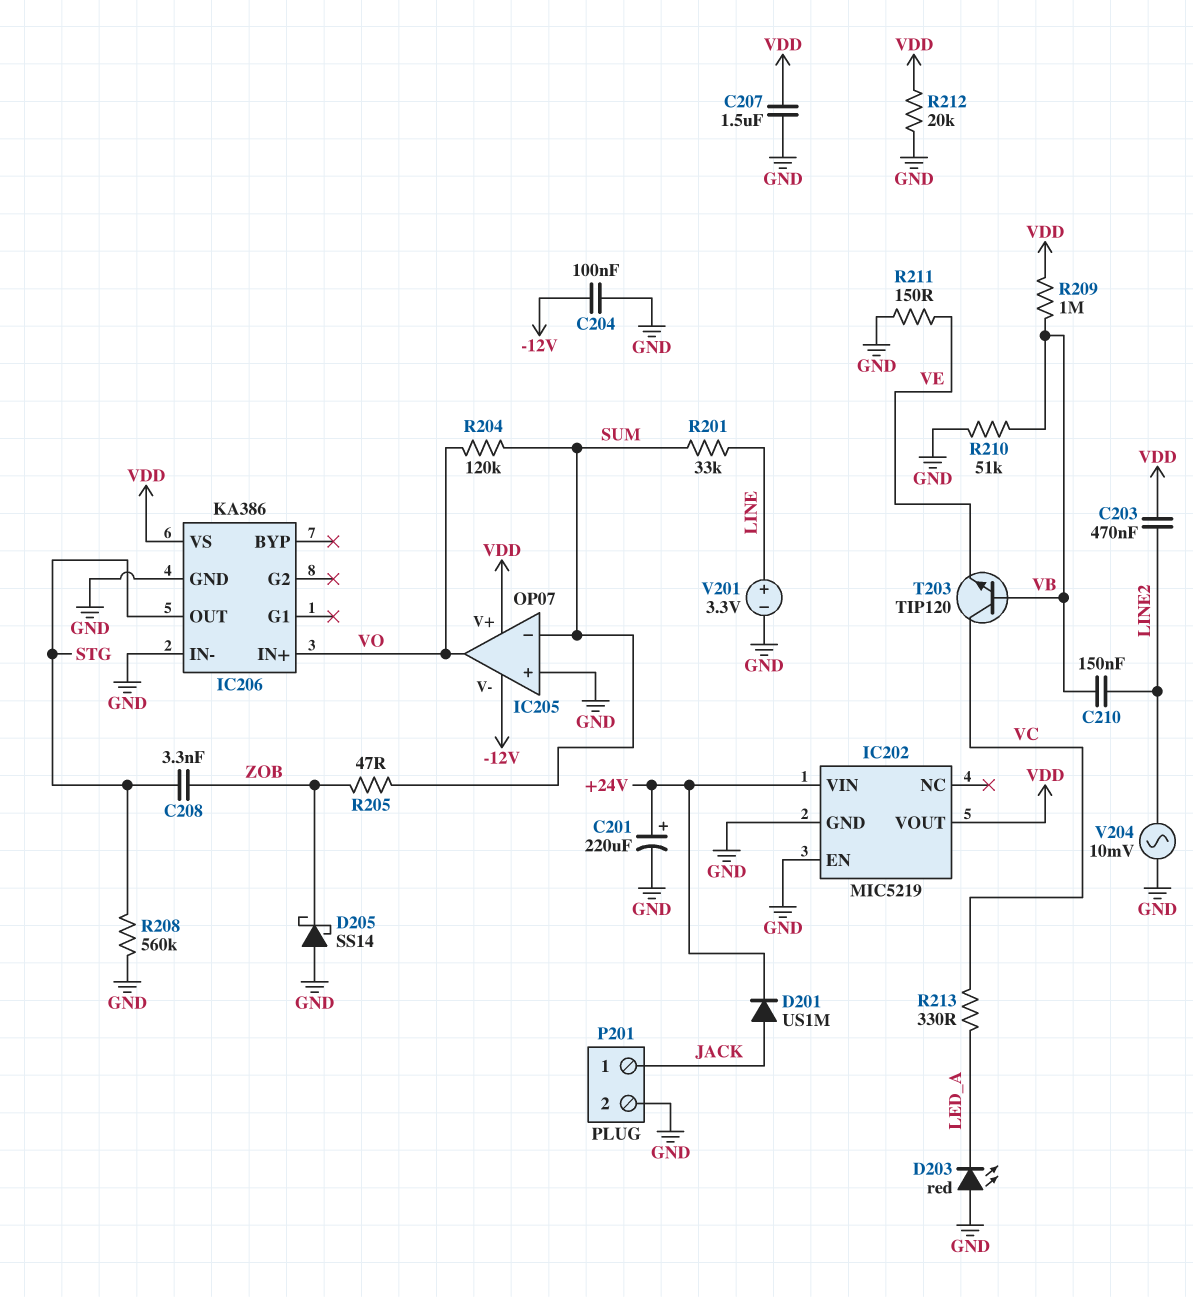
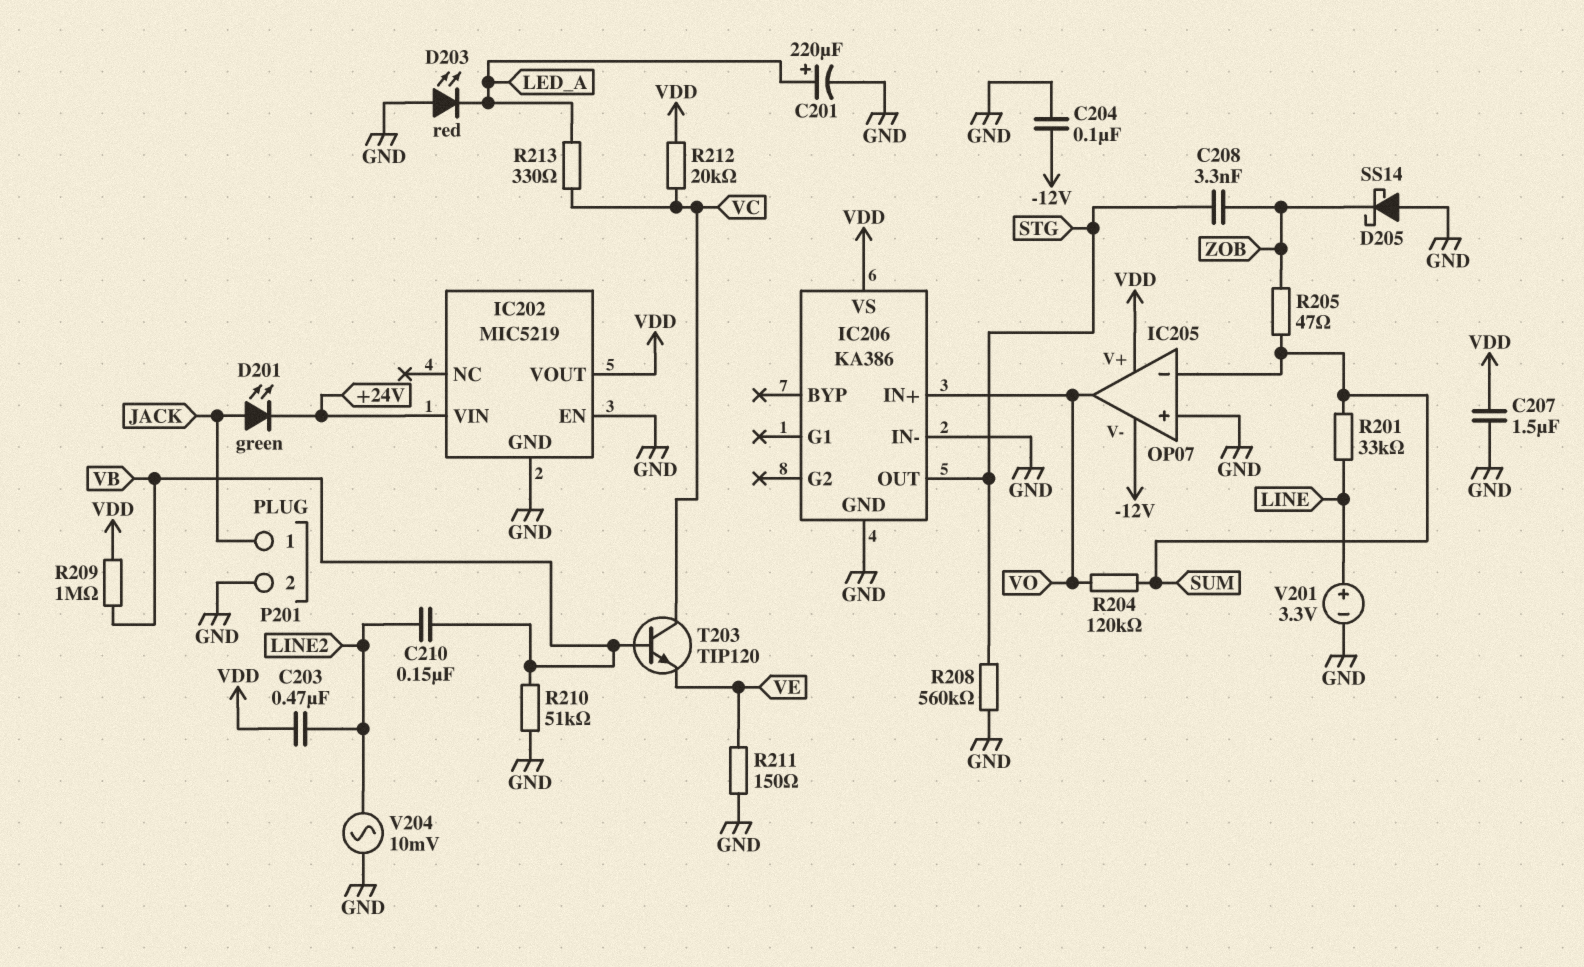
C201: 220uF (plus +24V, minus GND) -> 220uF (plus LED_A, minus GND)
D201: diode US1M (A JACK, K +24V) -> LED green (A JACK, K +24V)
R212: 20k (GND, VDD) -> 20k (VC, VDD)

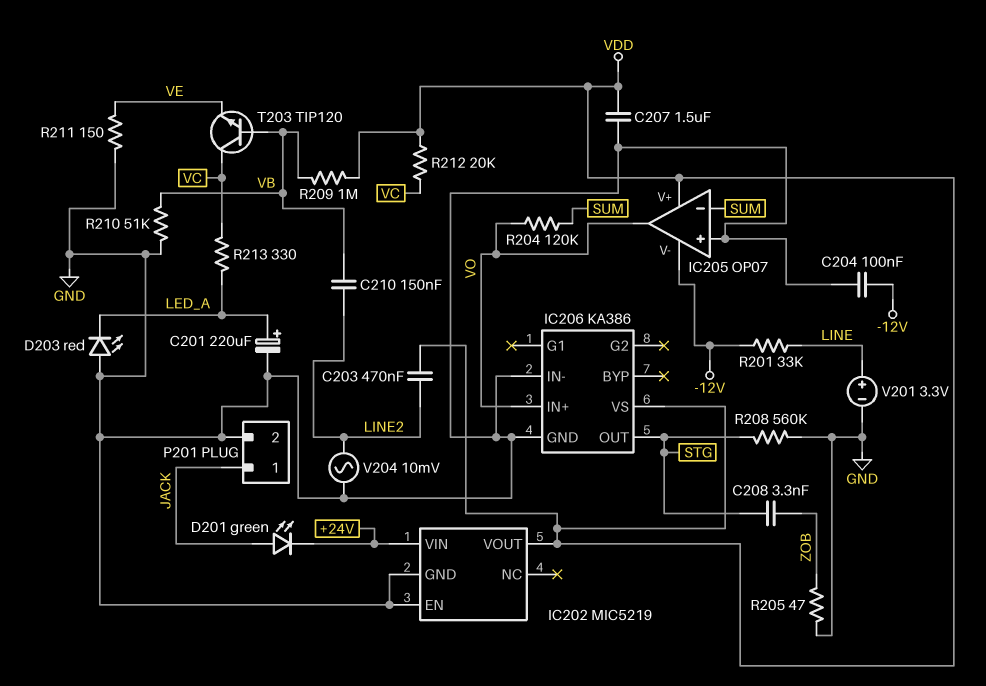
D205: schottky SS14 (A GND, K ZOB) -> none
R201: 33k (LINE, SUM) -> 33k (-12V, LINE)
R205: 47 (SUM, ZOB) -> 47 (GND, ZOB)

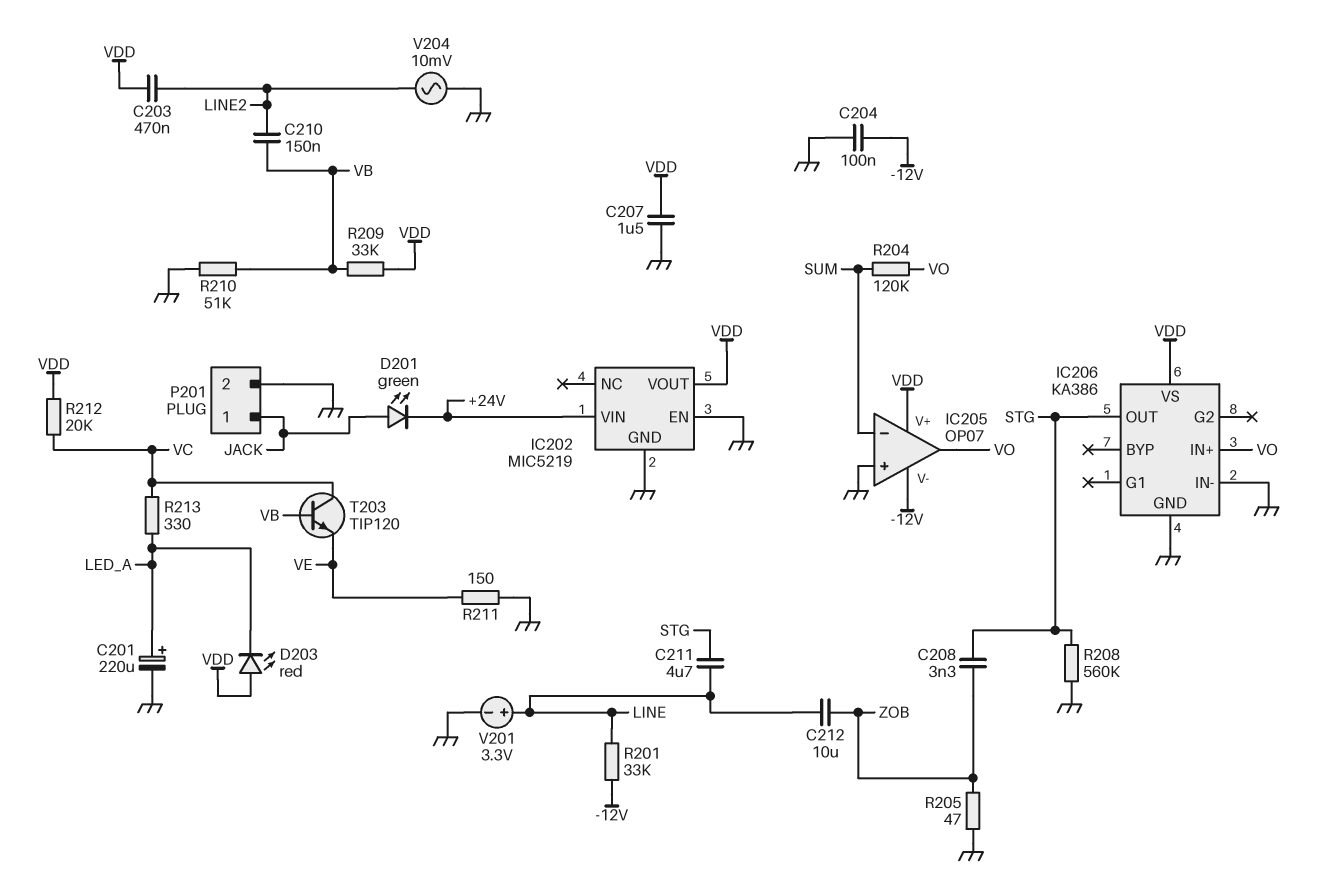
C211: none -> 4.7uF (LINE, STG)
C212: none -> 10uF (LINE, ZOB)
D203: LED red (A GND, K LED_A) -> LED red (A VDD, K LED_A)
R209: 1M (VB, VDD) -> 33k (VB, VDD)

